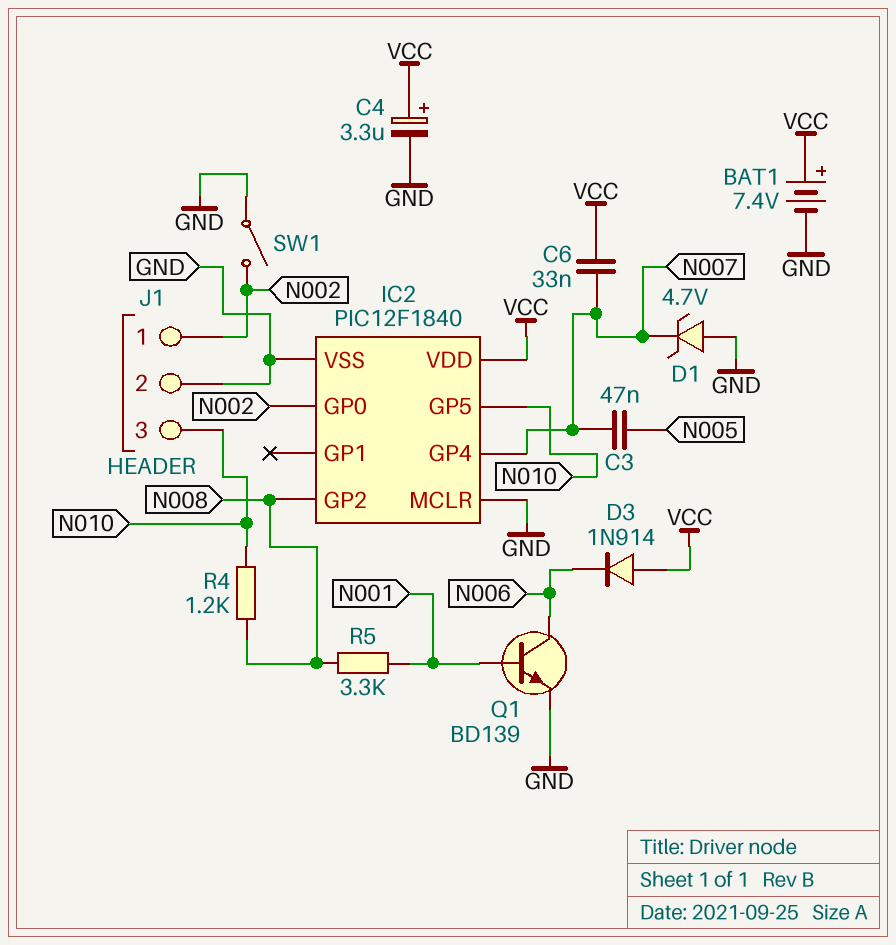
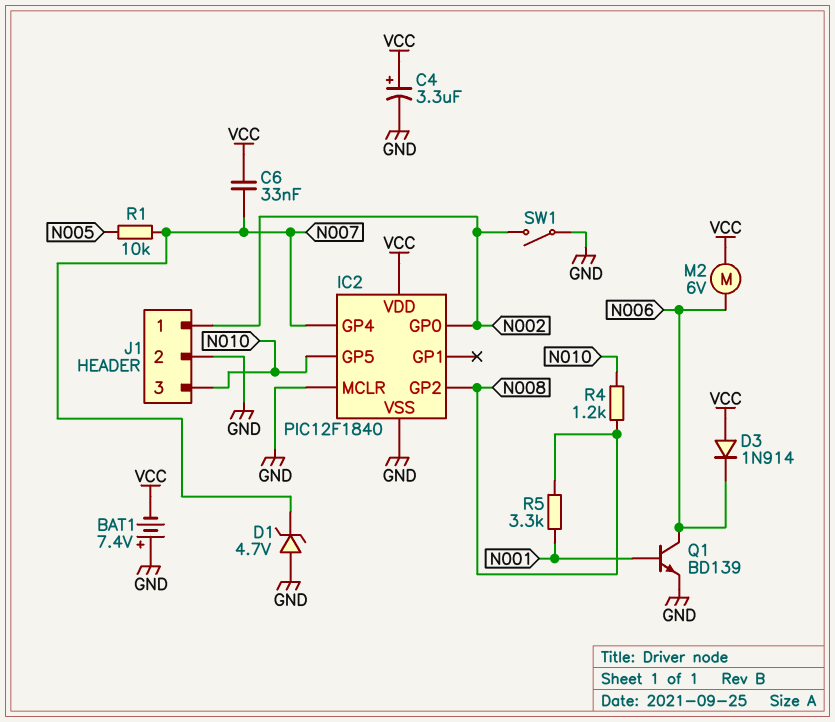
BAT1: 7.4V (plus VCC, minus GND) -> 7.4V (plus GND, minus VCC)
C3: 47nF (N005, N007) -> none
M2: none -> motor 6V (N006, VCC)
R1: none -> 10k (N005, N007)

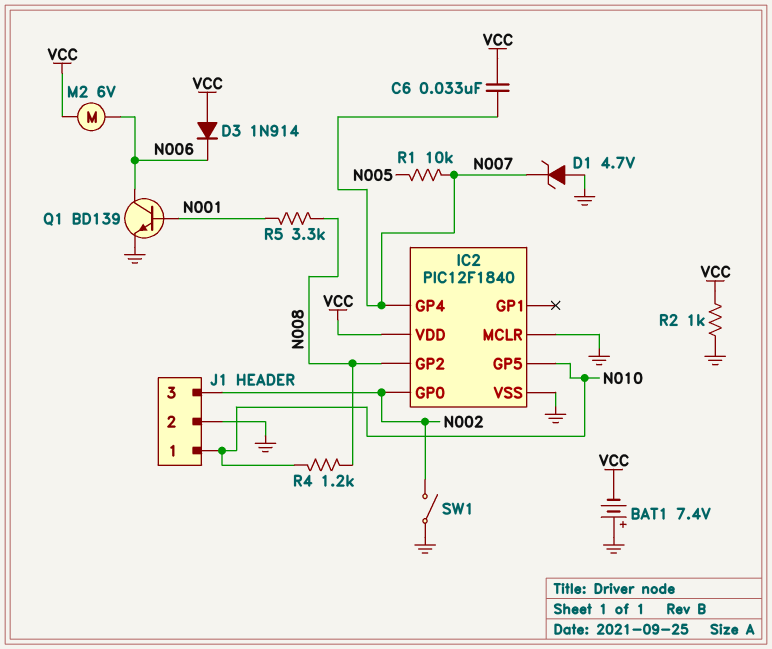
C4: 3.3uF (plus VCC, minus GND) -> none
J1 pin 1: N002 -> N010
J1 pin 3: N010 -> N002
R2: none -> 1k (GND, VCC)

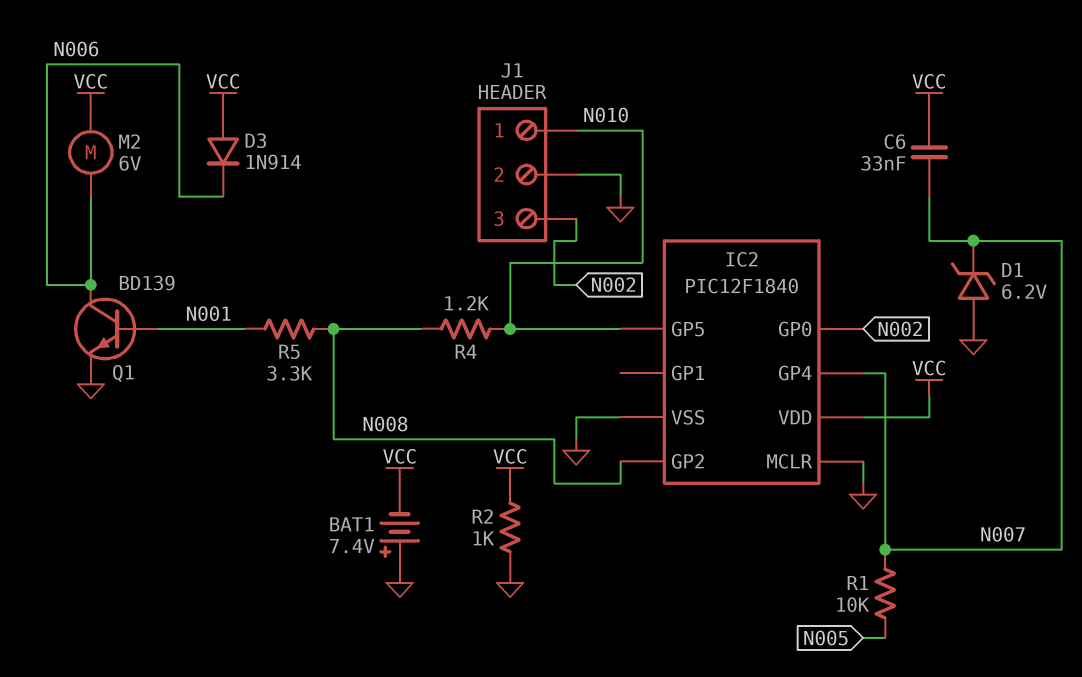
D1: zener 4.7V (A GND, K N007) -> zener 6.2V (A GND, K N007)
SW1: switch (GND, N002) -> none

